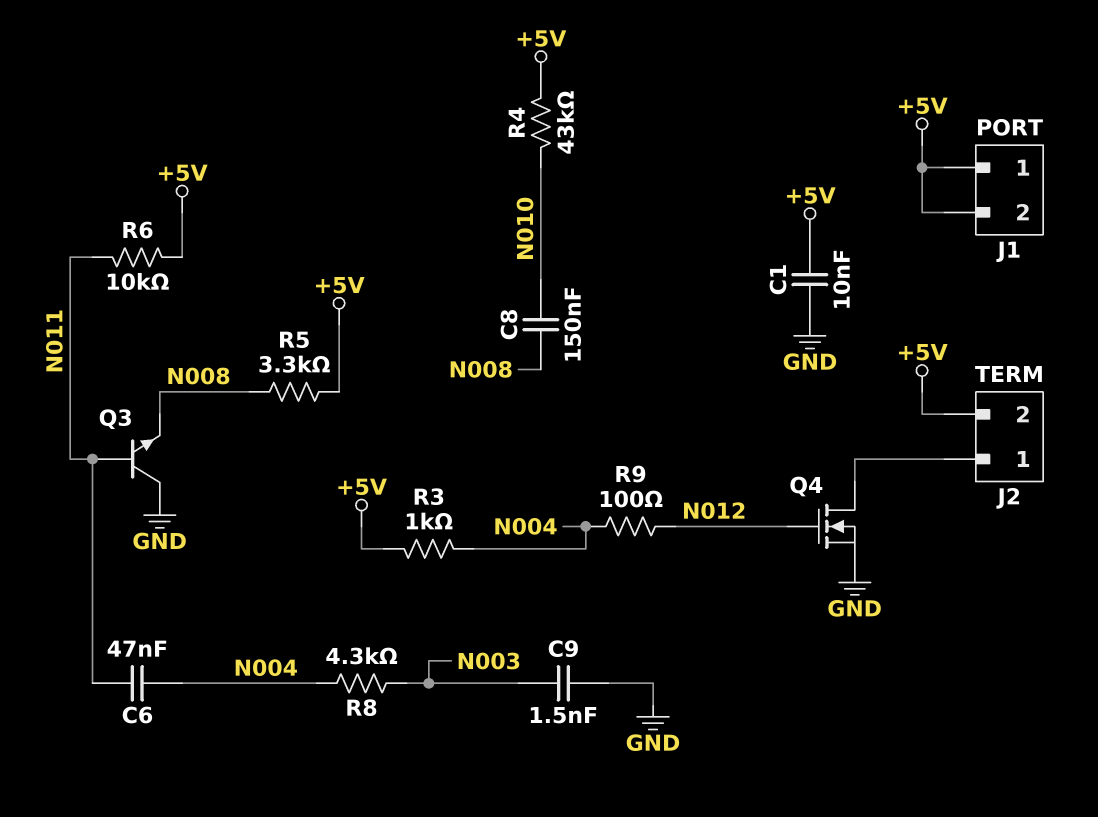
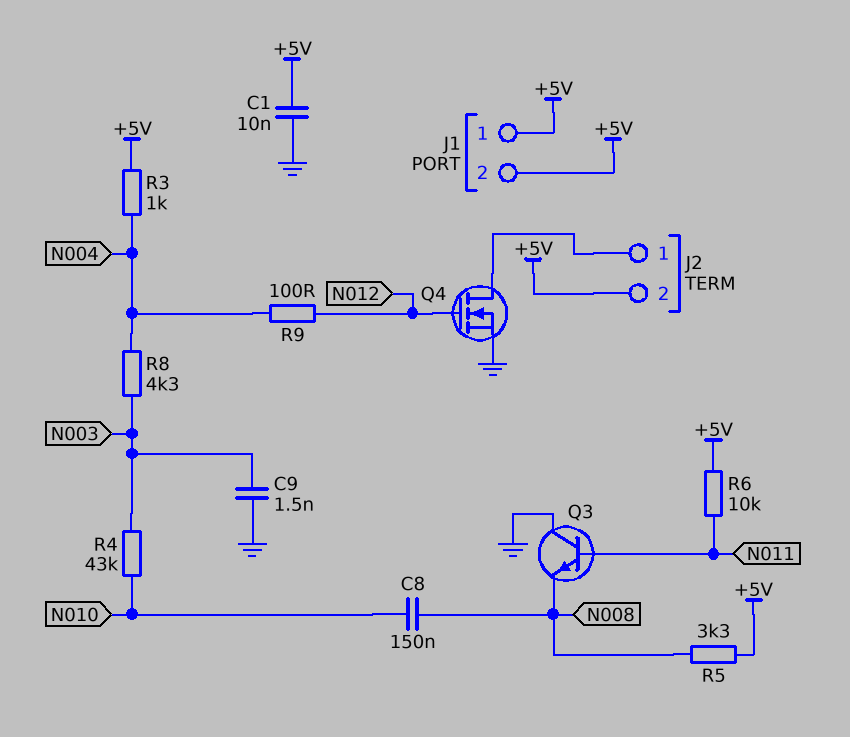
C6: 47nF (N004, N011) -> none
R4: 43k (+5V, N010) -> 43k (N003, N010)

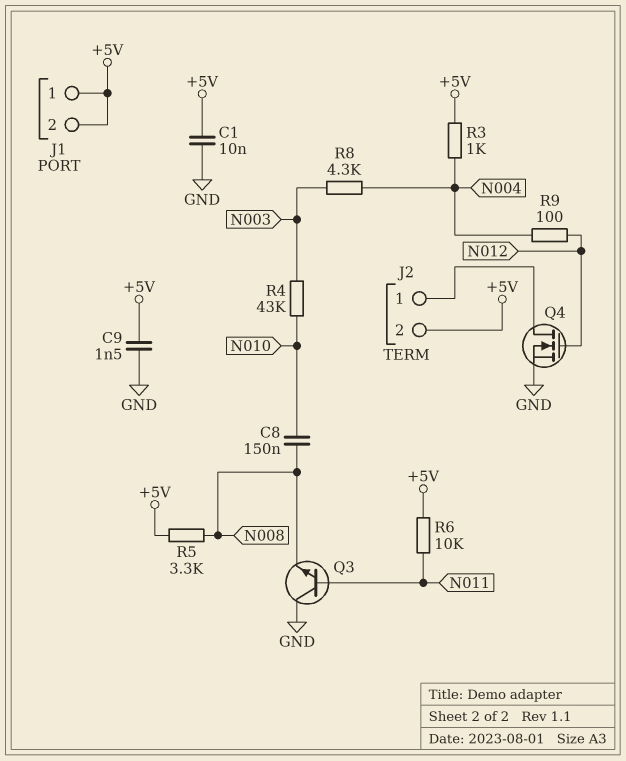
C9: 1.5nF (GND, N003) -> 1.5nF (+5V, GND)

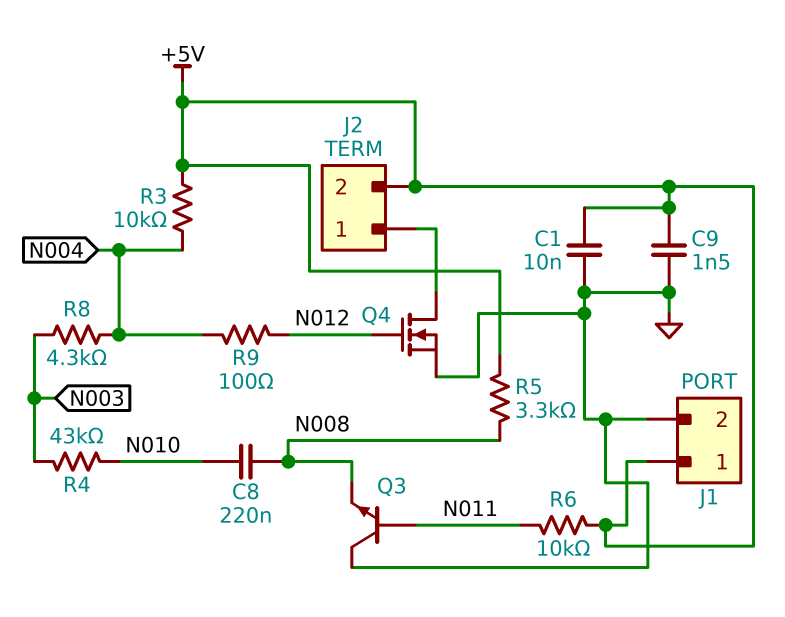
C8: 150nF (N008, N010) -> 220nF (N008, N010)
J1 pin 2: +5V -> GND
R3: 1k (+5V, N004) -> 10k (+5V, N004)

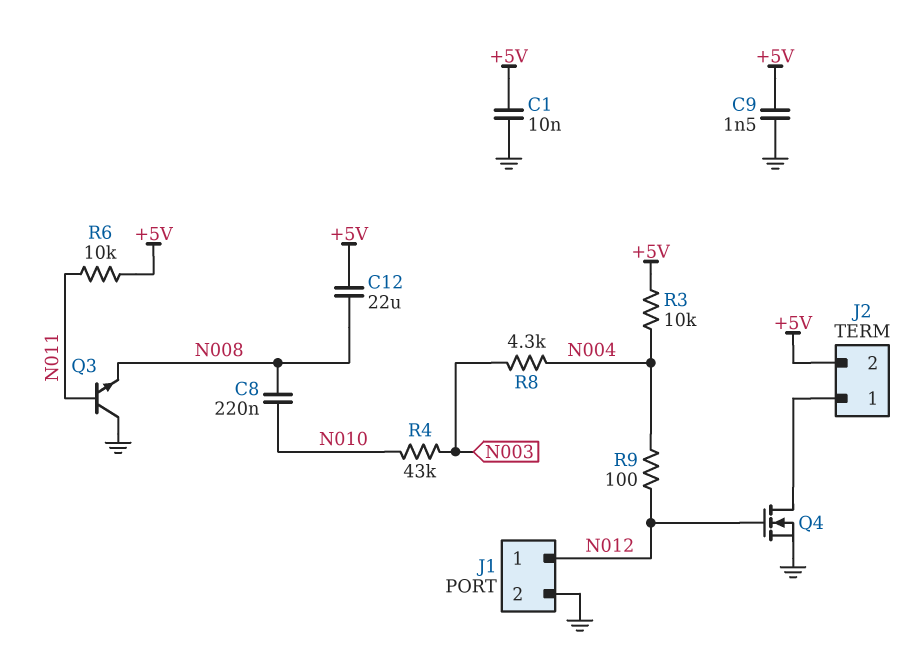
C12: none -> 22uF (+5V, N008)
J1 pin 1: +5V -> N012
R5: 3.3k (+5V, N008) -> none

